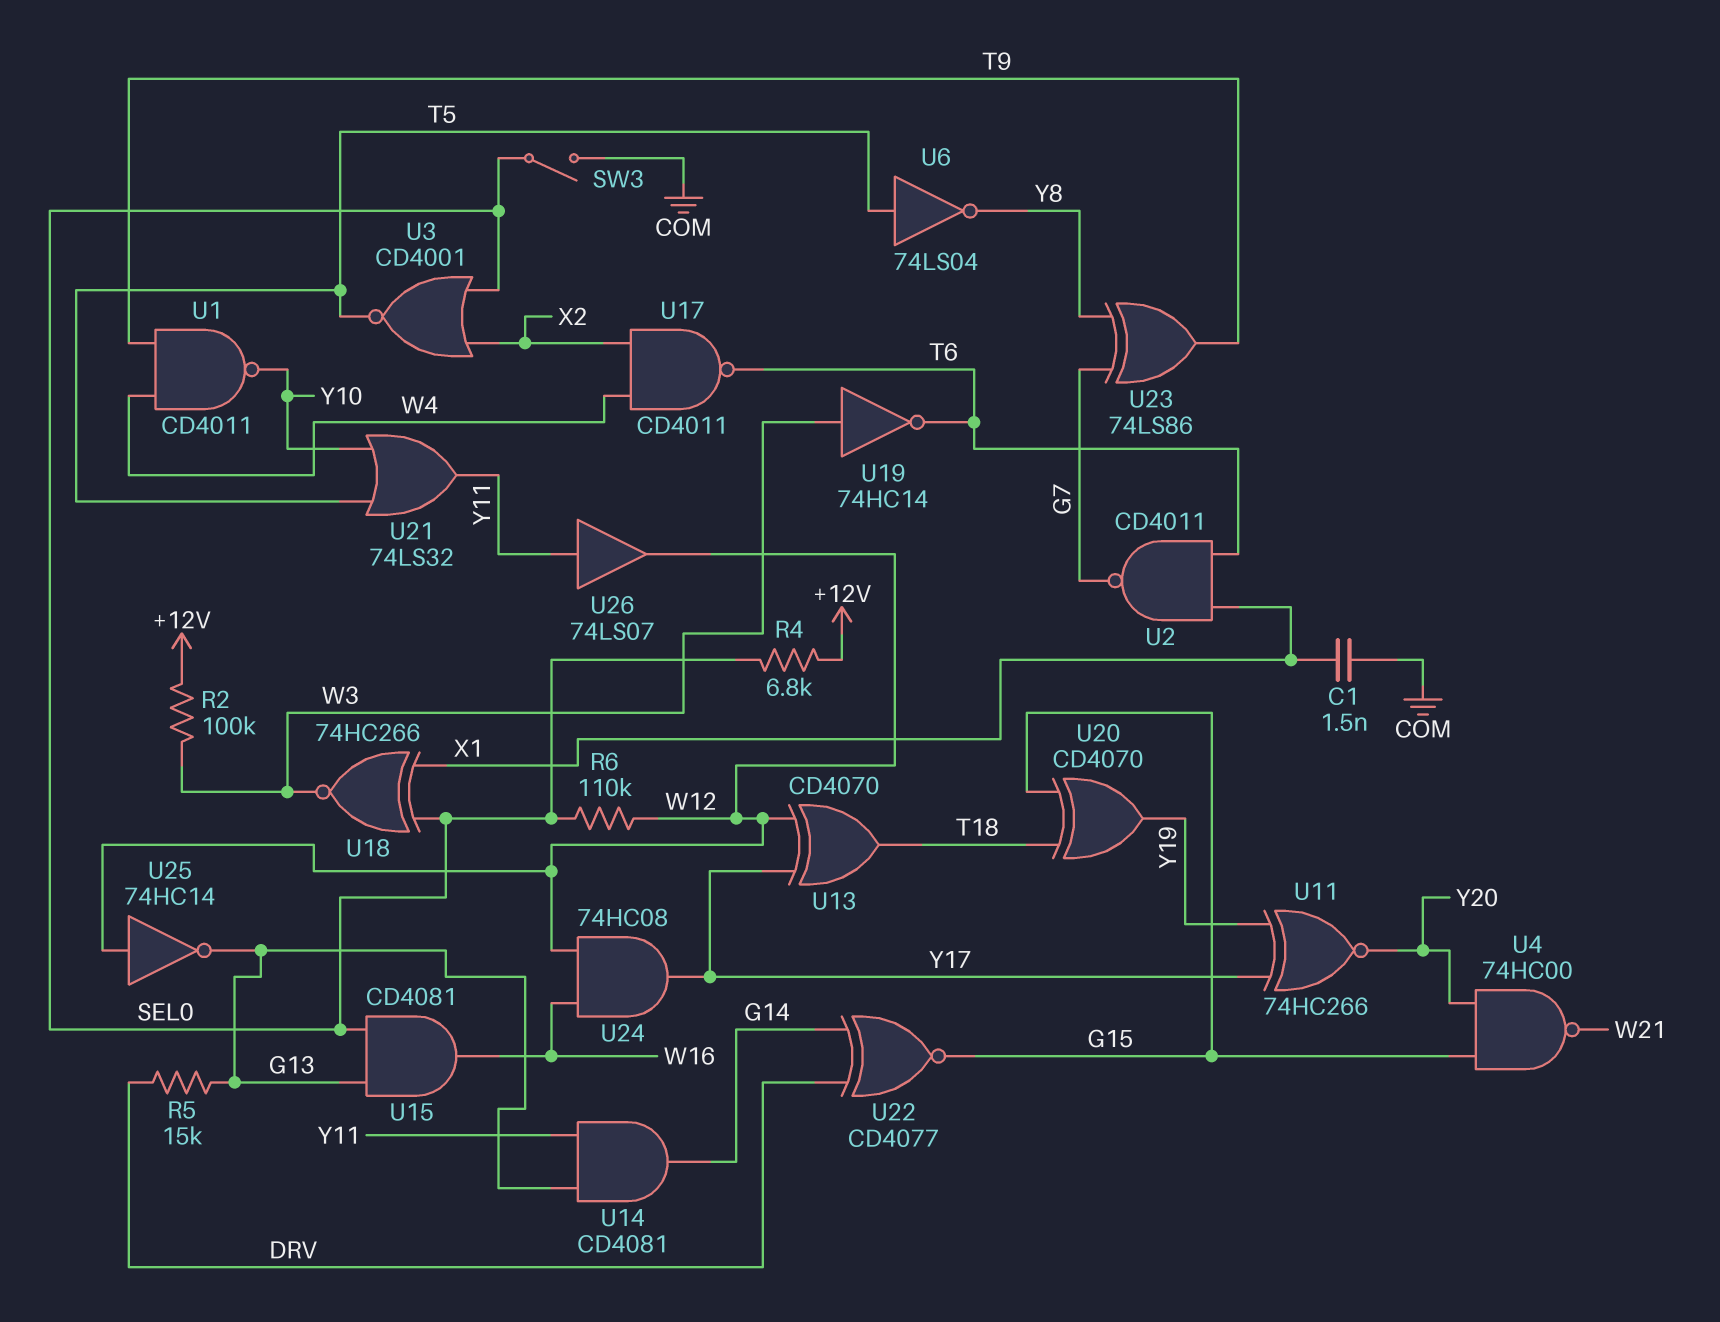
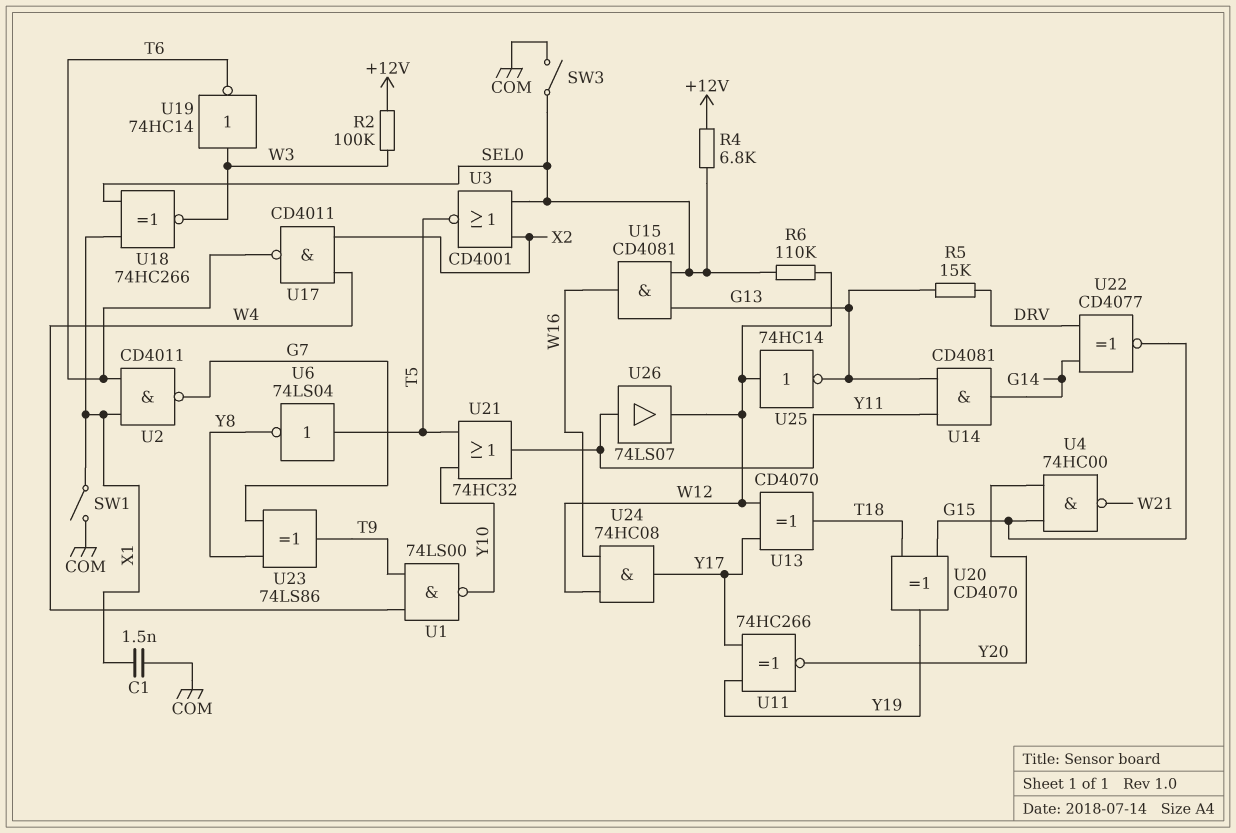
SW1: none -> switch (COM, X1)
U1: NAND CD4011 (in T9, in W4, out Y10) -> NAND 74LS00 (in T9, in W4, out Y10)
U21: OR 74LS32 (in T5, in Y10, out Y11) -> OR 74HC32 (in T5, in Y10, out Y11)

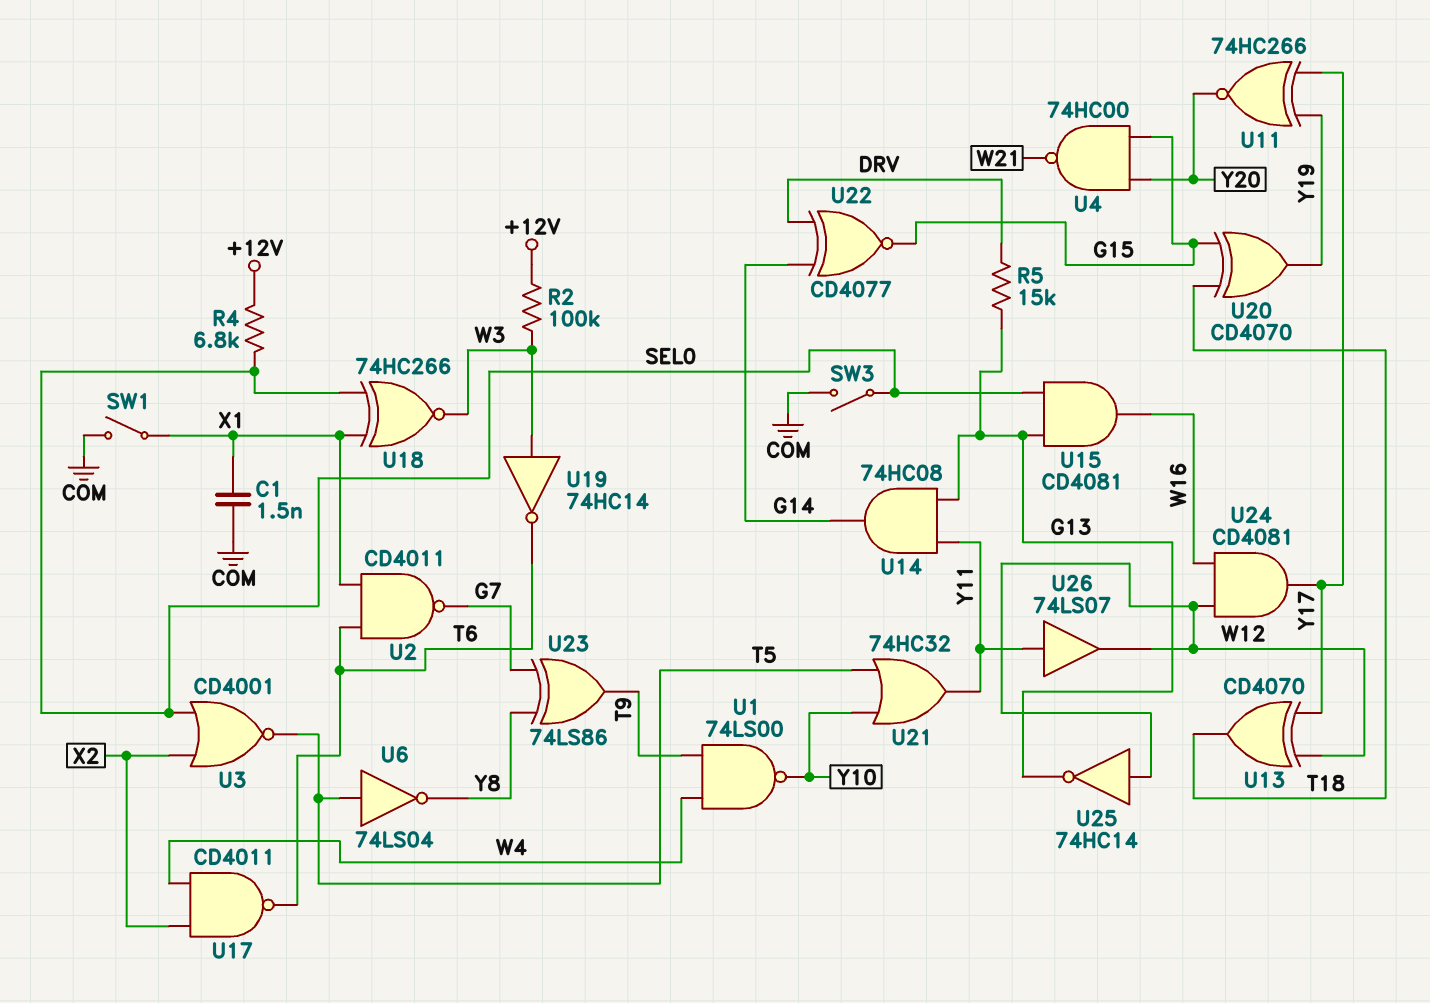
R6: 110k (SEL0, W12) -> none
U14: AND CD4081 (in G13, in Y11, out G14) -> AND 74HC08 (in G13, in Y11, out G14)
U24: AND 74HC08 (in W12, in W16, out Y17) -> AND CD4081 (in W12, in W16, out Y17)

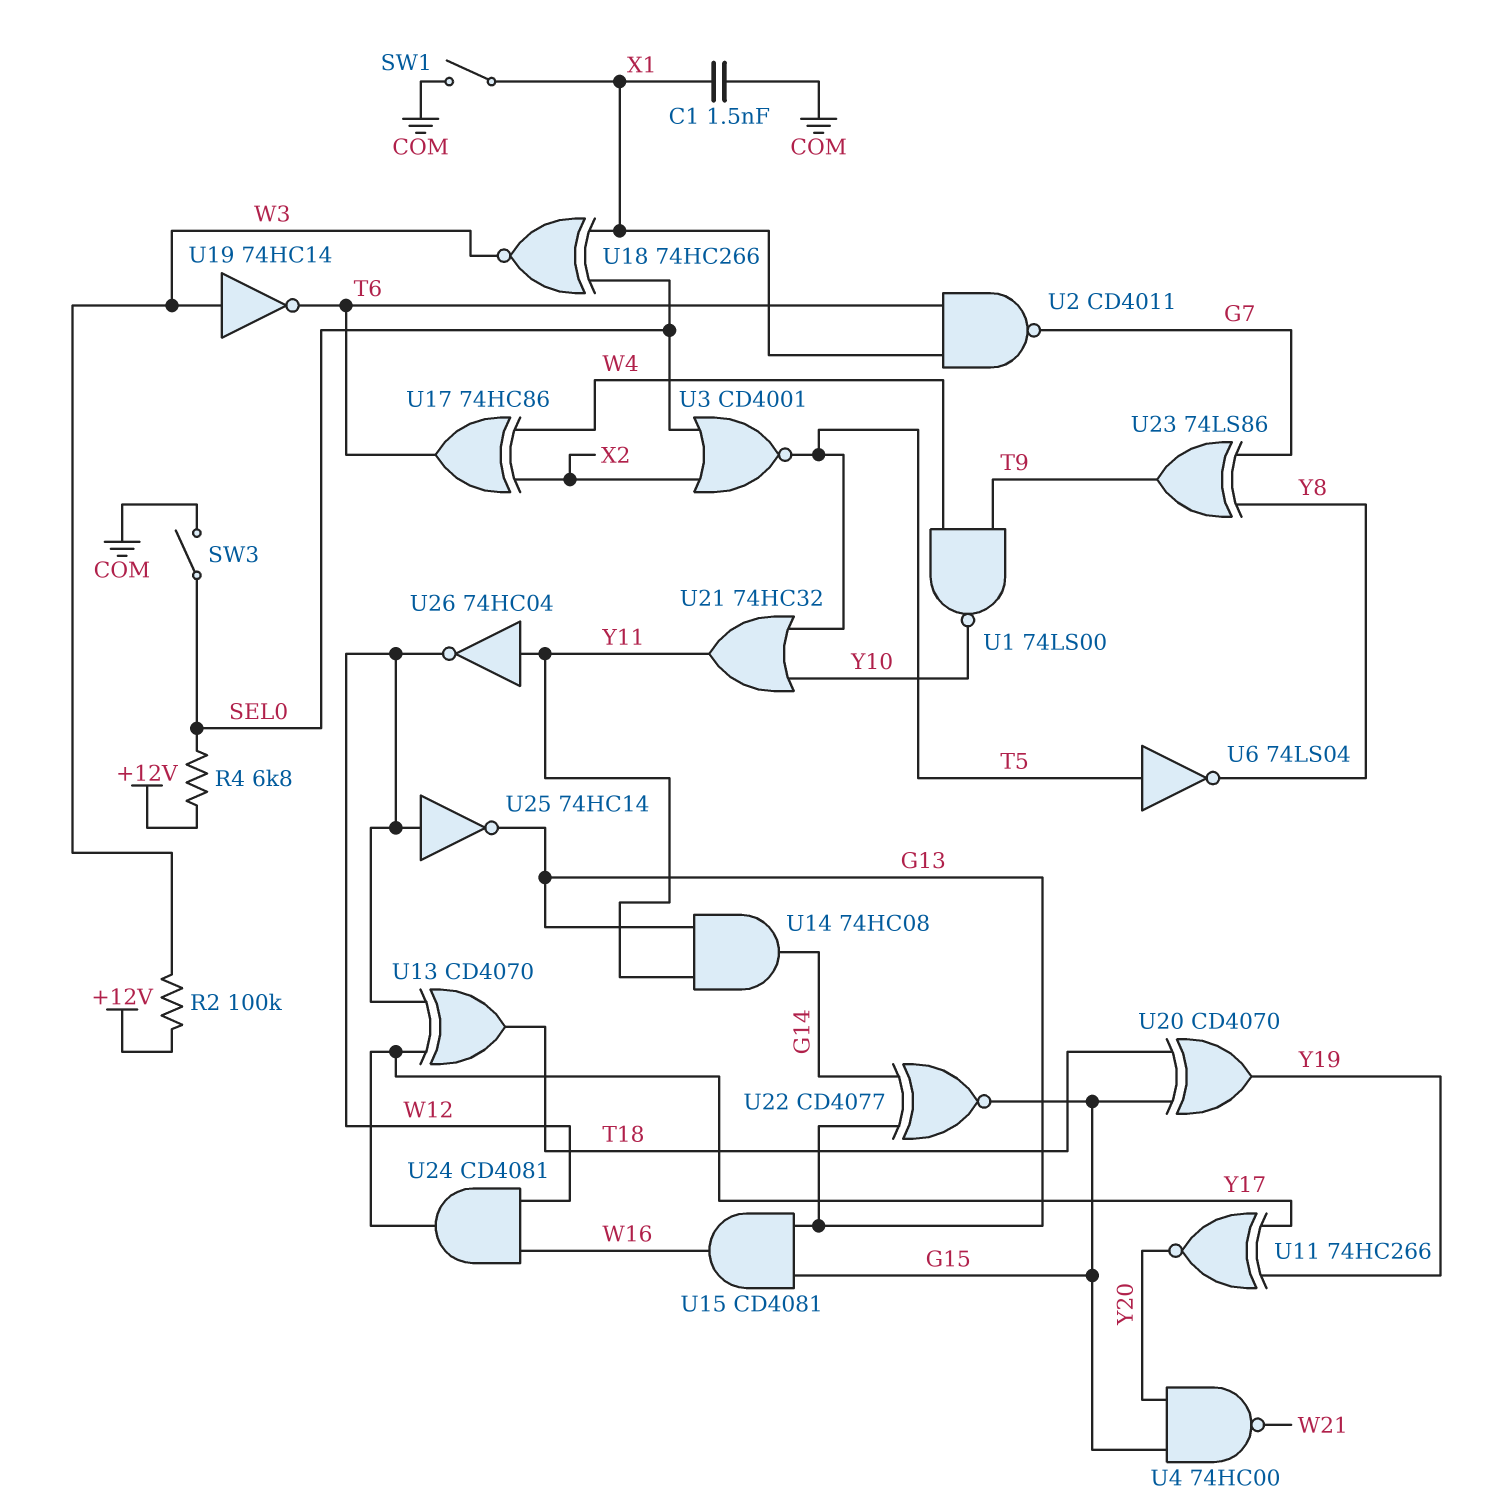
R5: 15k (DRV, G13) -> none
U15: AND CD4081 (in G13, in SEL0, out W16) -> AND CD4081 (in G13, in G15, out W16)
U17: NAND CD4011 (in W4, in X2, out T6) -> XOR 74HC86 (in W4, in X2, out T6)
U22: XNOR CD4077 (in DRV, in G14, out G15) -> XNOR CD4077 (in G13, in G14, out G15)
U26: buffer 74LS07 (in Y11, out W12) -> NOT 74HC04 (in Y11, out W12)

